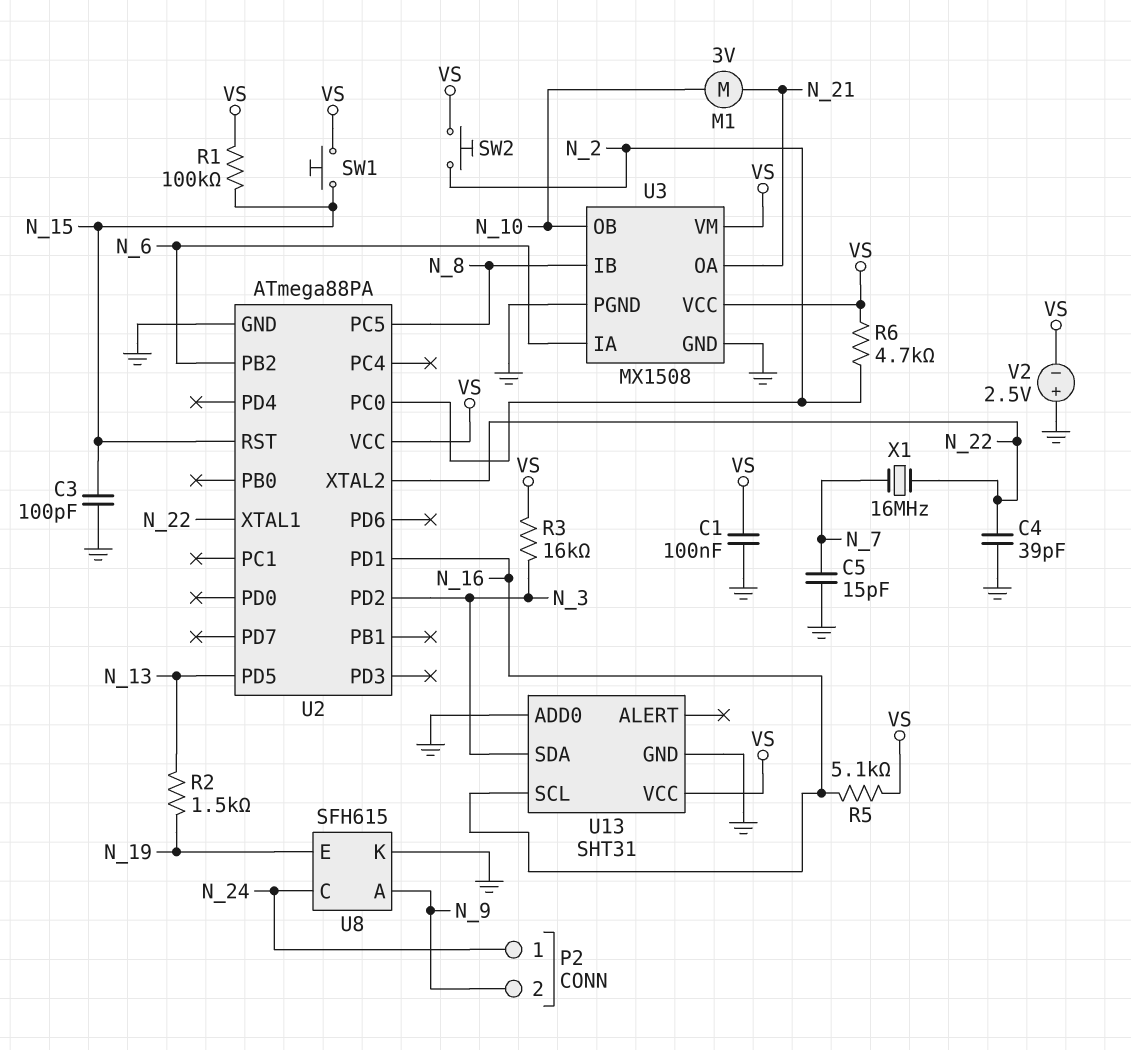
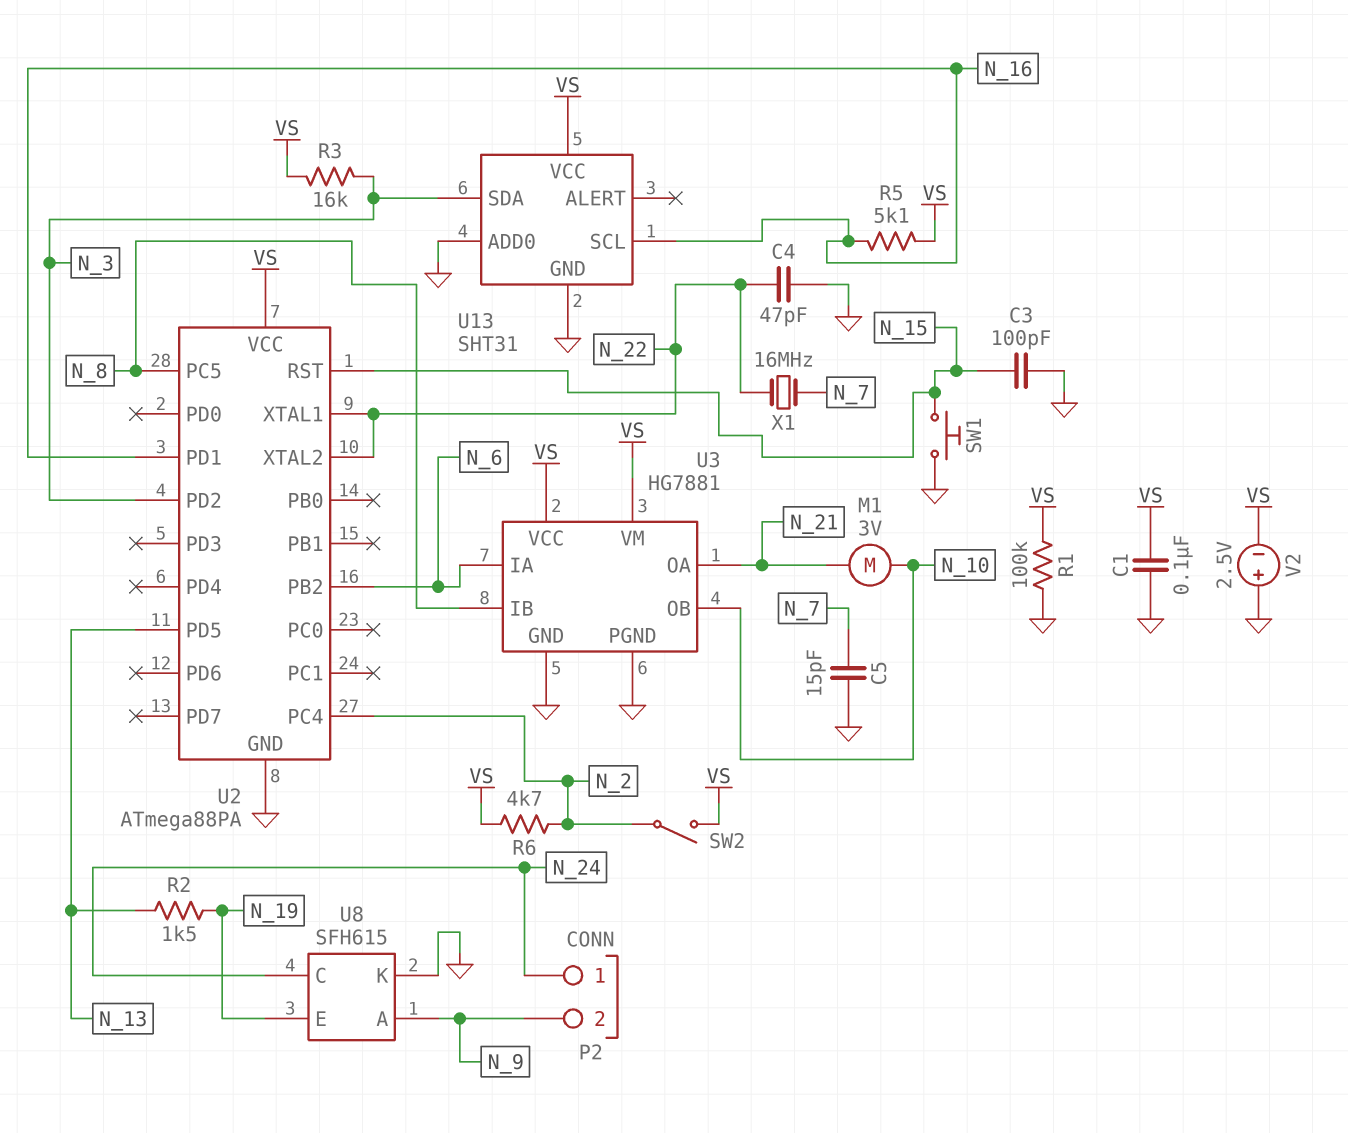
C4: 39pF (GND, N_22) -> 47pF (GND, N_22)
R1: 100k (N_15, VS) -> 100k (GND, VS)
SW1: button (N_15, VS) -> button (GND, N_15)
SW2: button (N_2, VS) -> switch (N_2, VS)
U2 pin PC0: N_2 -> none
U2 pin PC4: none -> N_2
U3: MX1508 -> HG7881

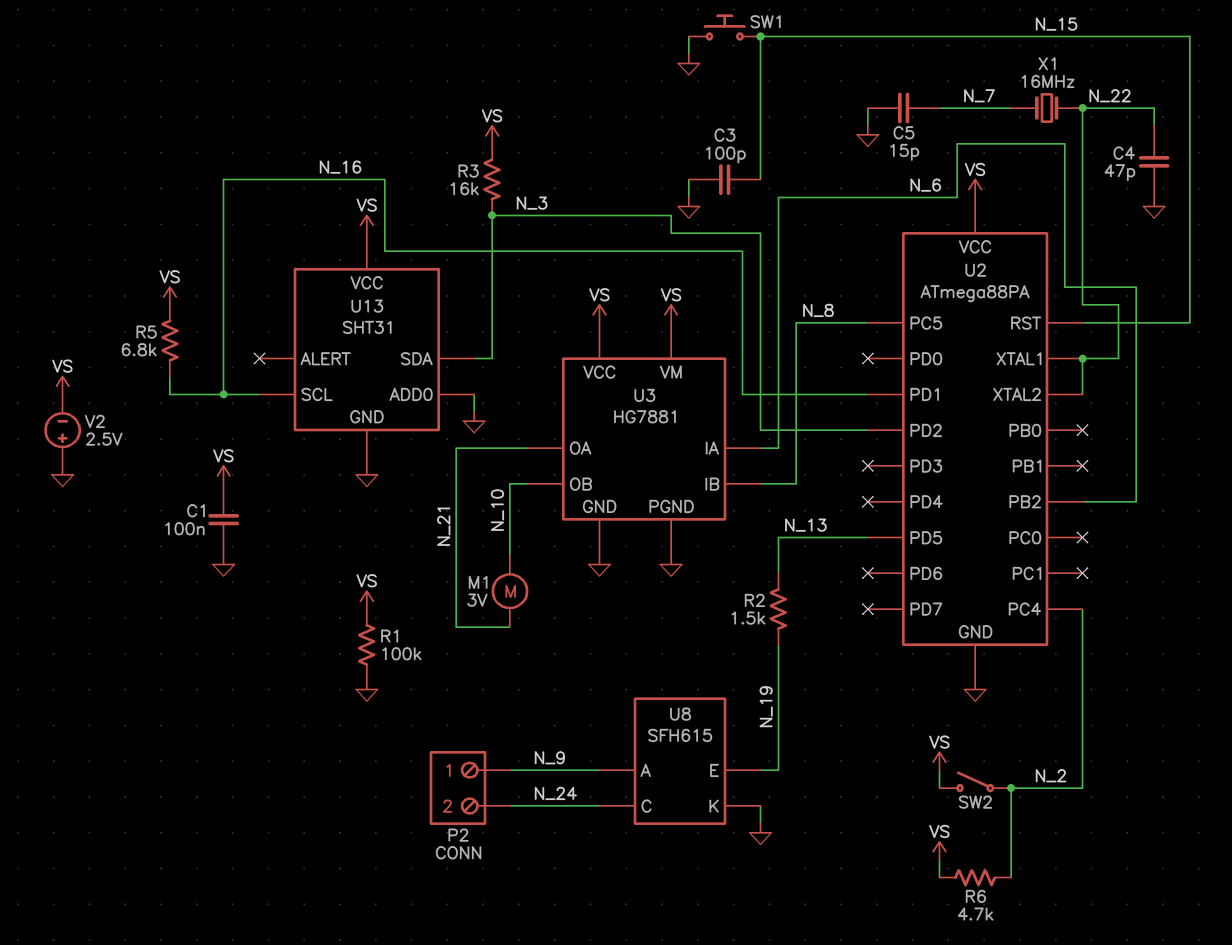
P2 pin 1: N_24 -> N_9
P2 pin 2: N_9 -> N_24
R5: 5.1k (N_16, VS) -> 6.8k (N_16, VS)

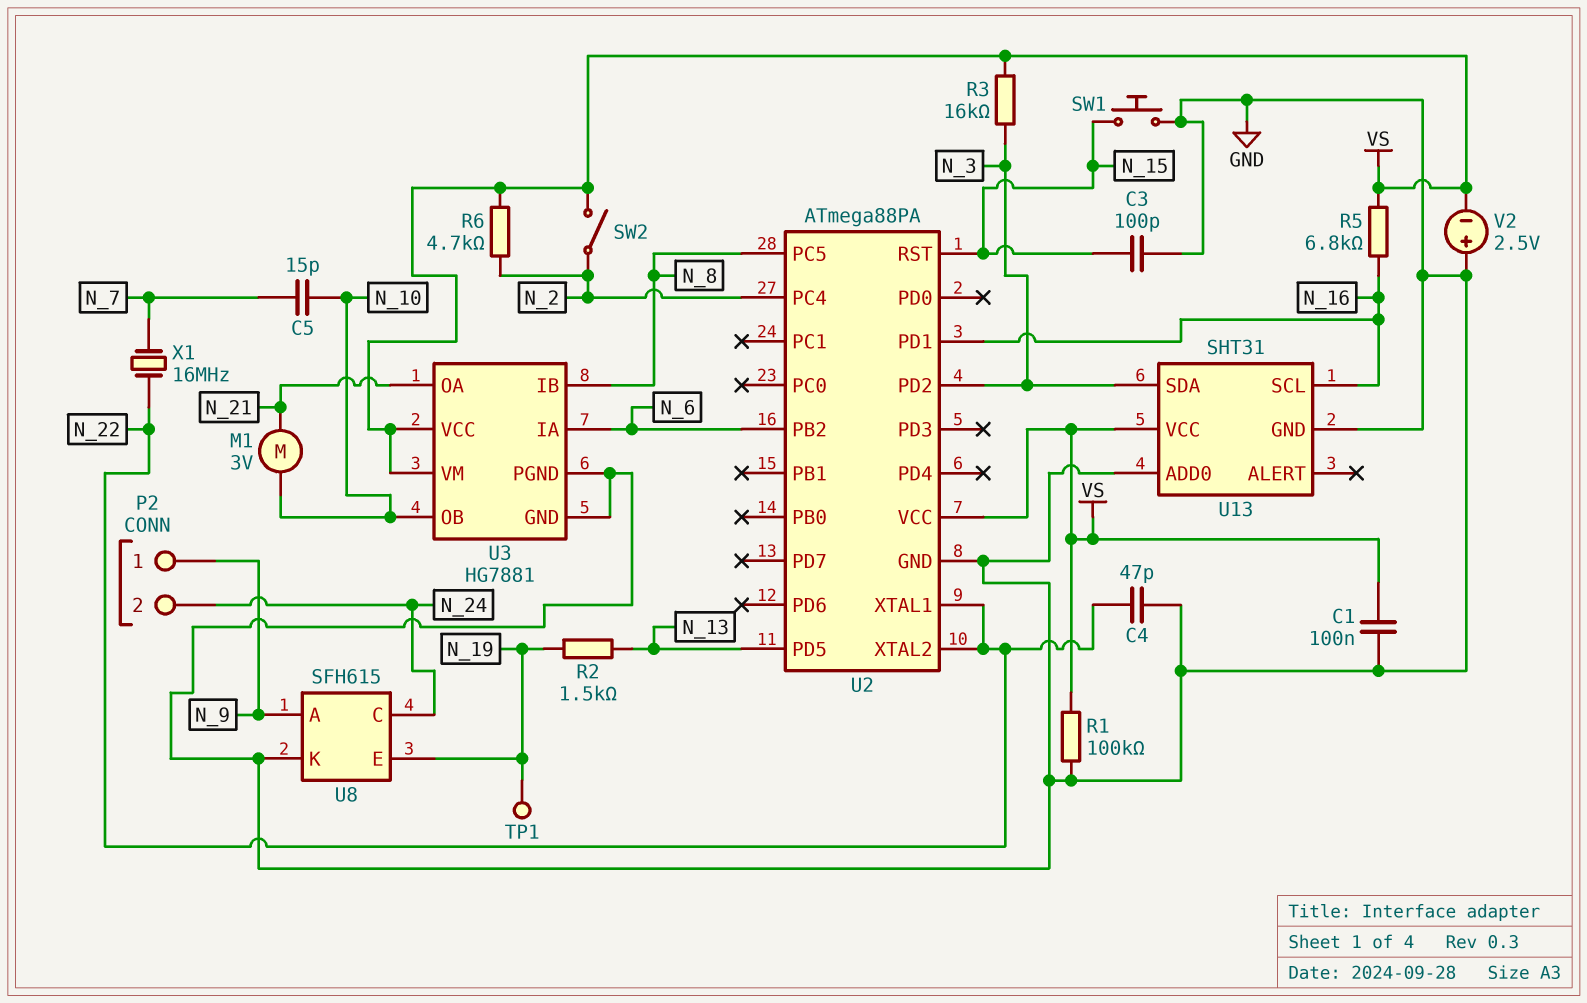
C5: 15pF (GND, N_7) -> 15pF (N_7, N_10)
TP1: none -> test point (N_19)

